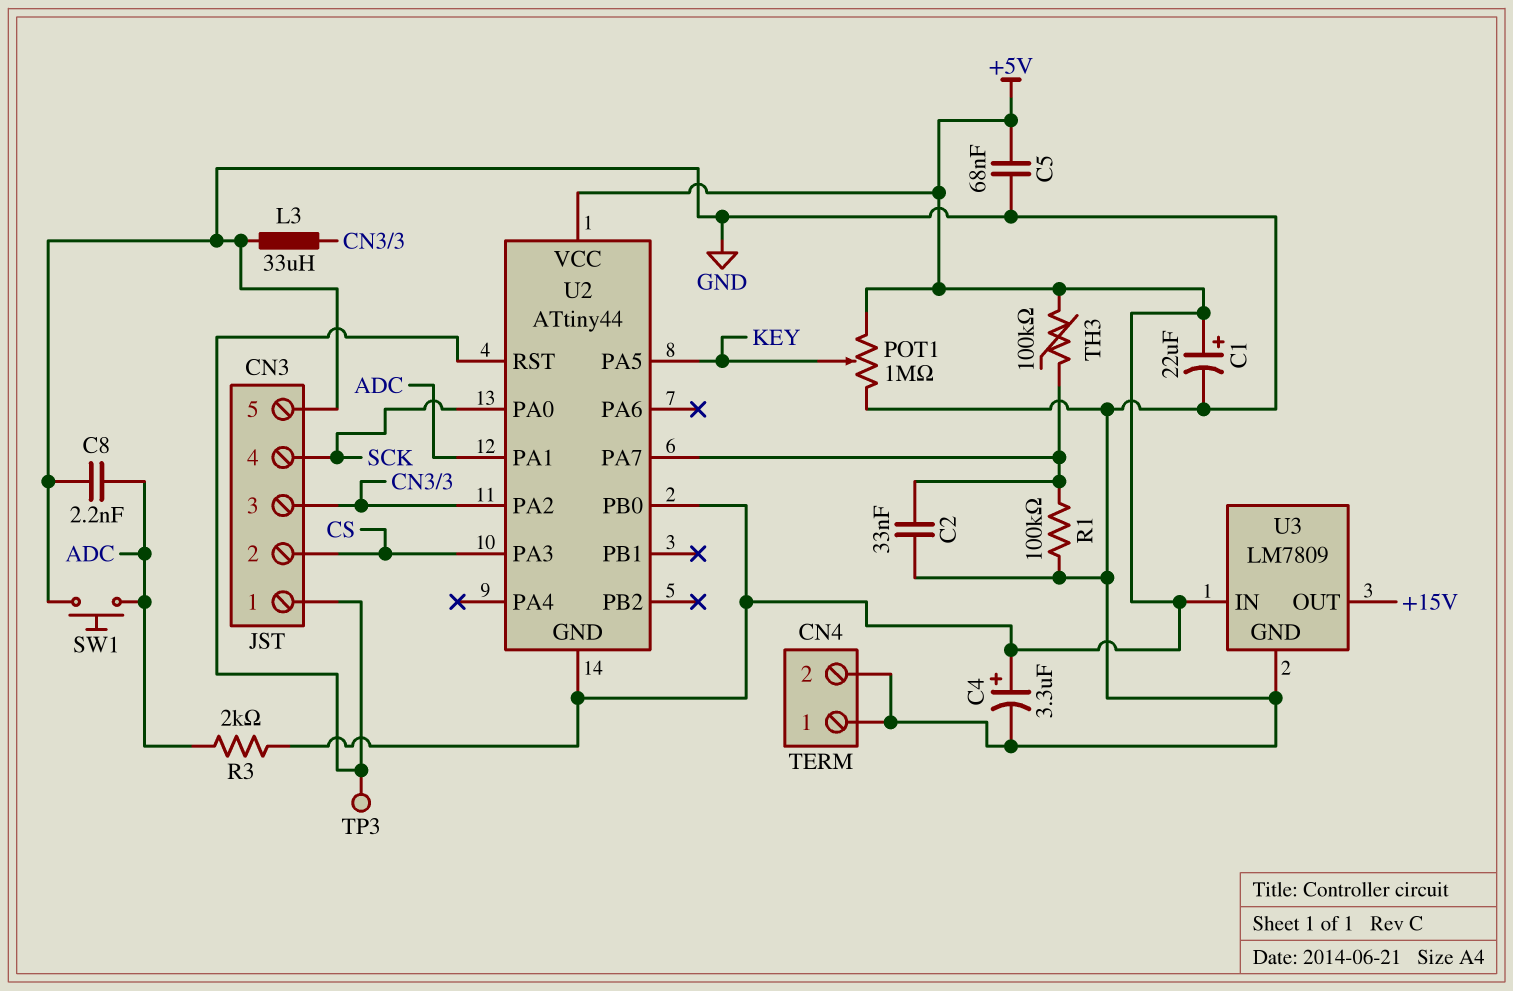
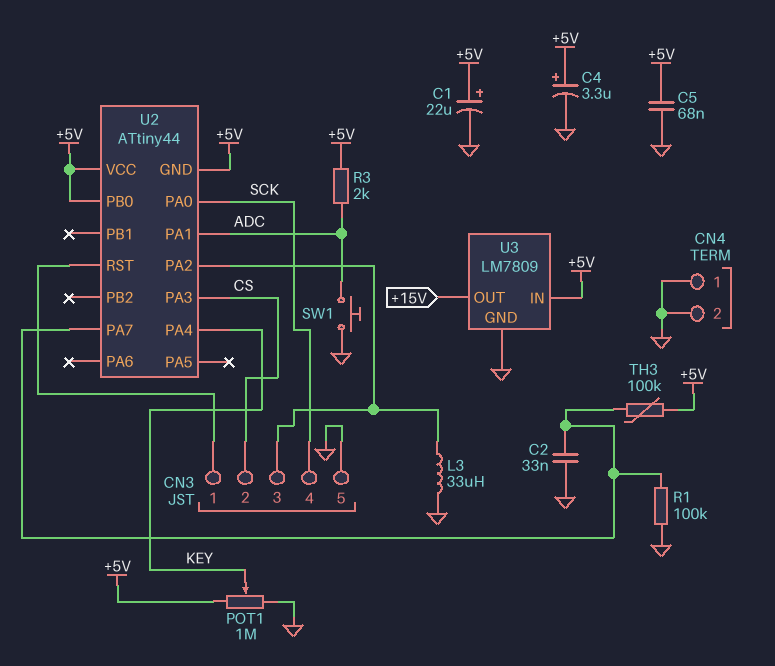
C8: 2.2nF (ADC, GND) -> none
TP3: test point (CN3/1) -> none
U2 pin PA4: none -> KEY
U2 pin PA5: KEY -> none

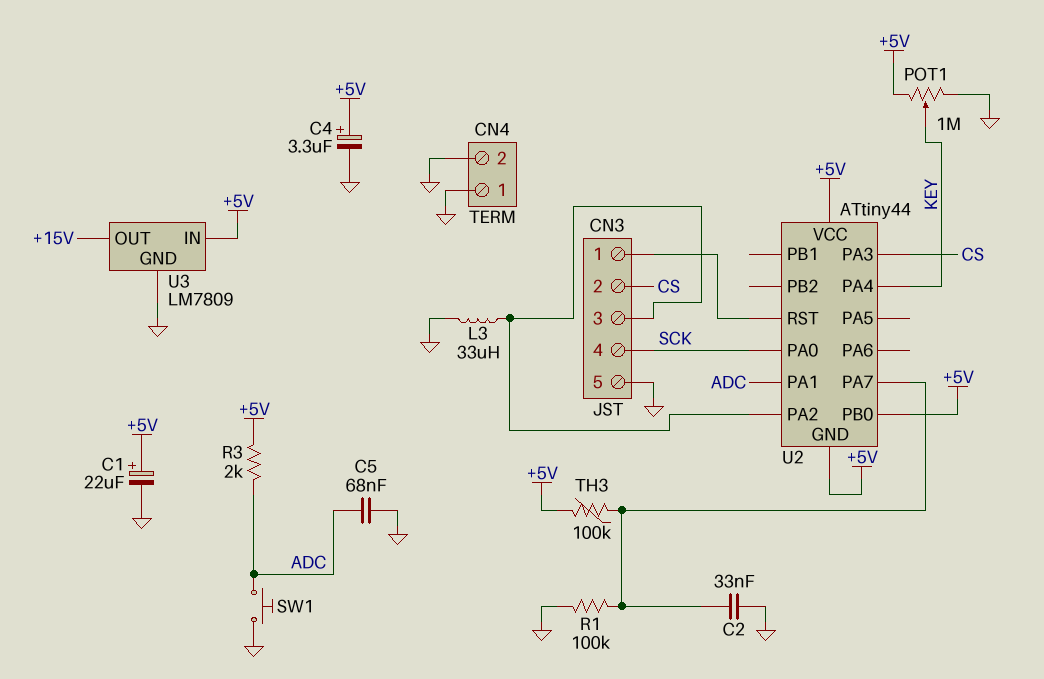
C5: 68nF (+5V, GND) -> 68nF (ADC, GND)

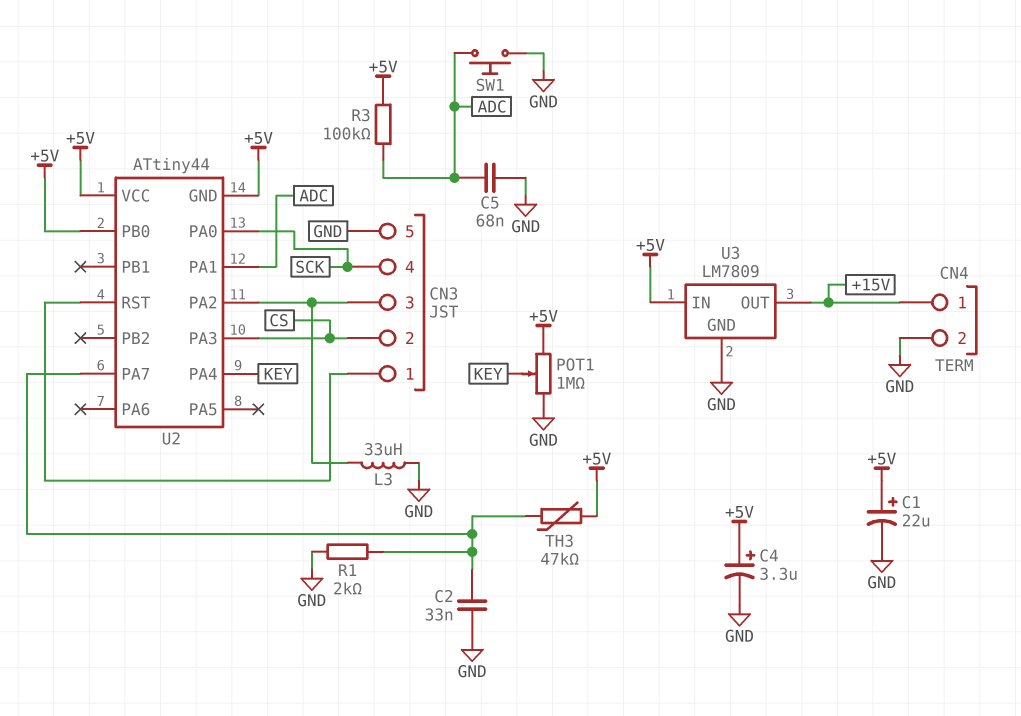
CN4 pin 1: GND -> +15V
R1: 100k (GND, U2/PA7) -> 2k (GND, U2/PA7)
R3: 2k (+5V, ADC) -> 100k (+5V, ADC)
TH3: 100k (+5V, U2/PA7) -> 47k (+5V, U2/PA7)

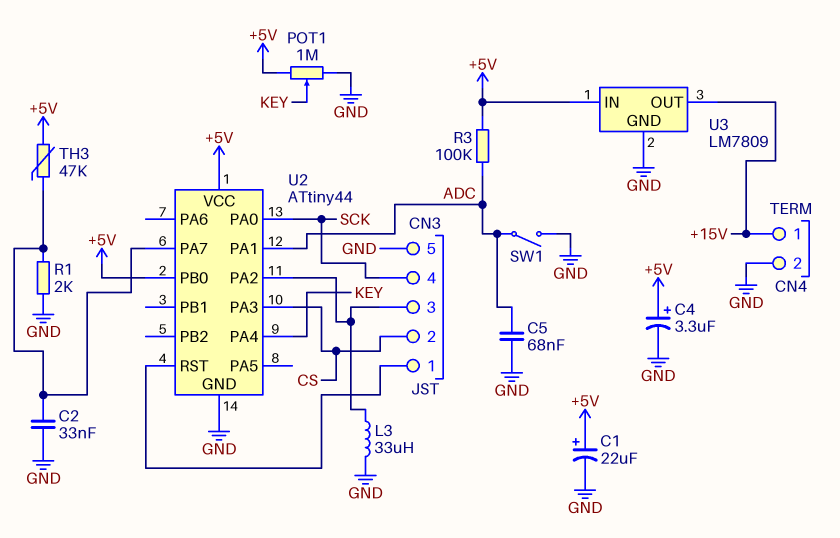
SW1: button (ADC, GND) -> switch (ADC, GND)
U2 pin GND: +5V -> GND

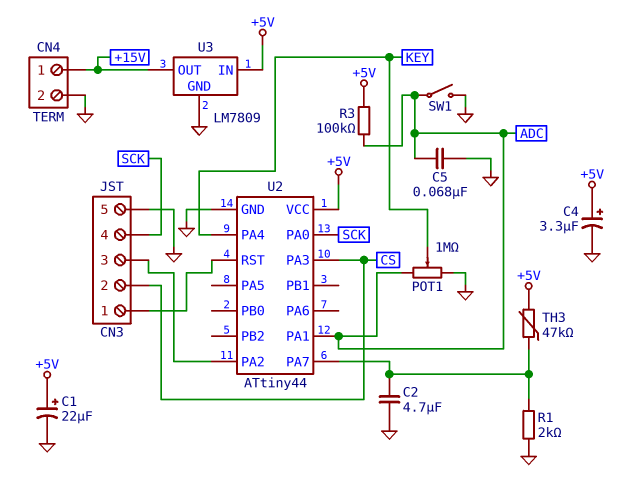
C2: 33nF (GND, U2/PA7) -> 4.7uF (GND, U2/PA7)
L3: 33uH (CN3/3, GND) -> none
POT1: 1M (+5V, GND, wiper KEY) -> 1M (ADC, GND, wiper KEY)
U2 pin PB0: +5V -> none

